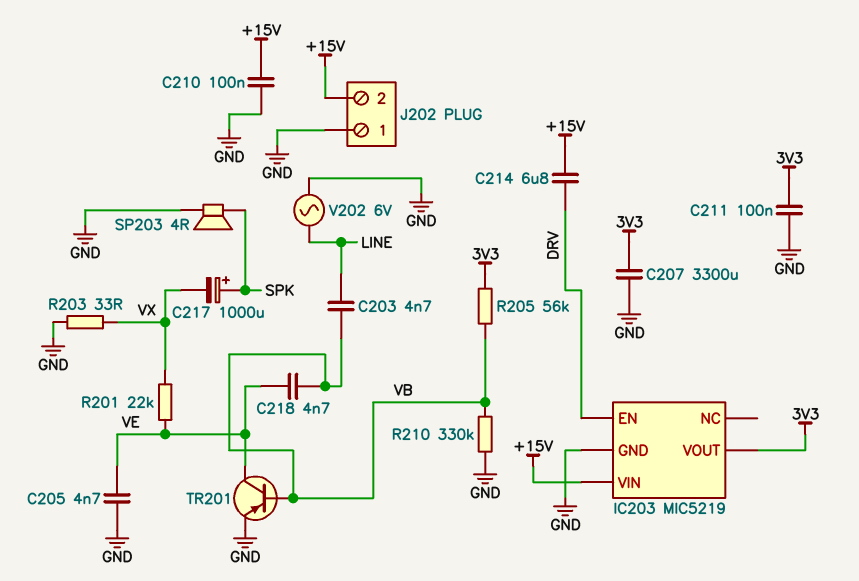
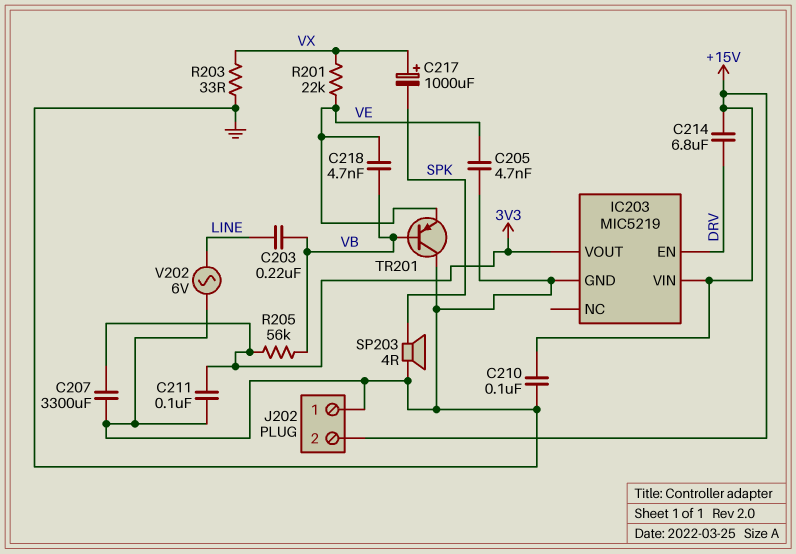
C203: 4.7nF (LINE, VB) -> 220nF (LINE, VB)
C217: 1000uF (plus SPK, minus VX) -> 1000uF (plus VX, minus SPK)
R210: 330k (GND, VB) -> none
TR201: PNP (B VB, C VE, E GND) -> PNP (B VB, C GND, E VE)

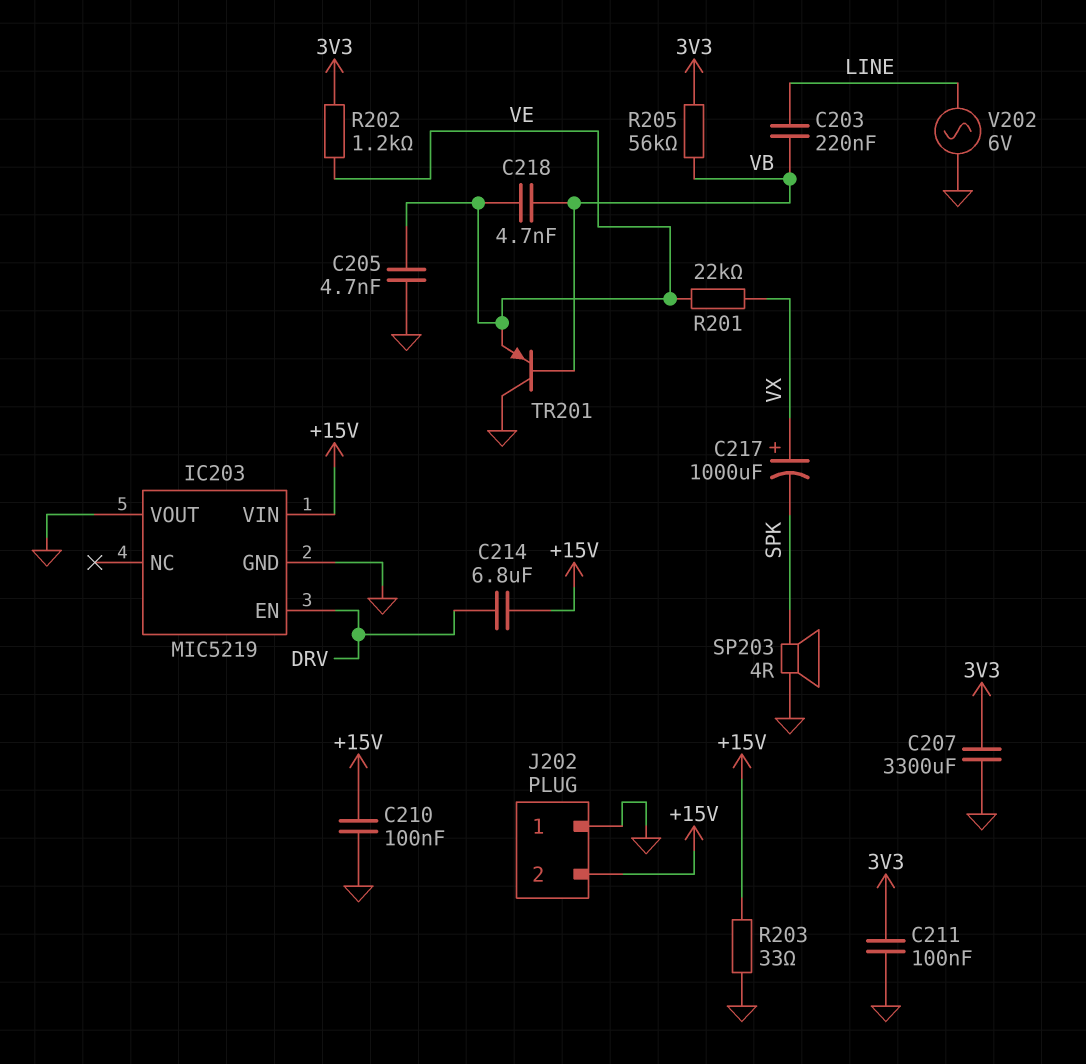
IC203 pin VOUT: 3V3 -> GND
R202: none -> 1.2k (3V3, VE)
R203: 33 (GND, VX) -> 33 (+15V, GND)

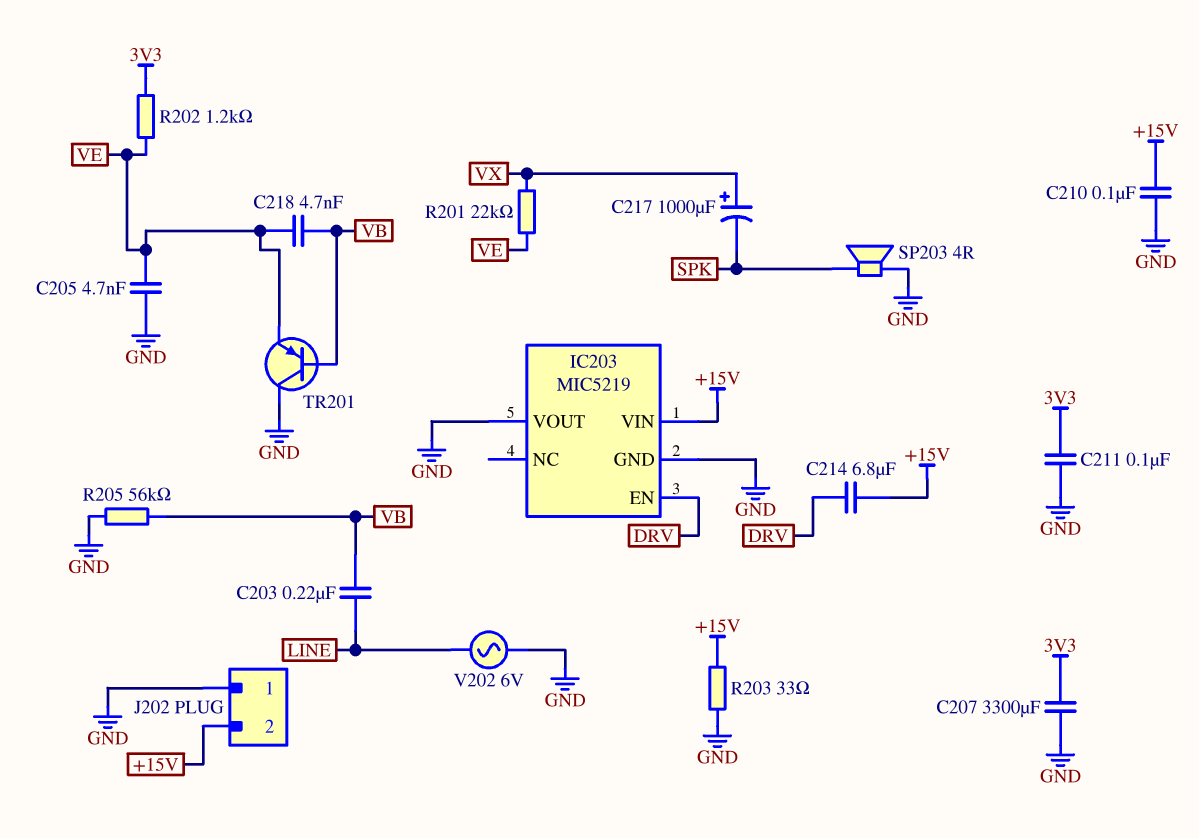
R205: 56k (3V3, VB) -> 56k (GND, VB)

